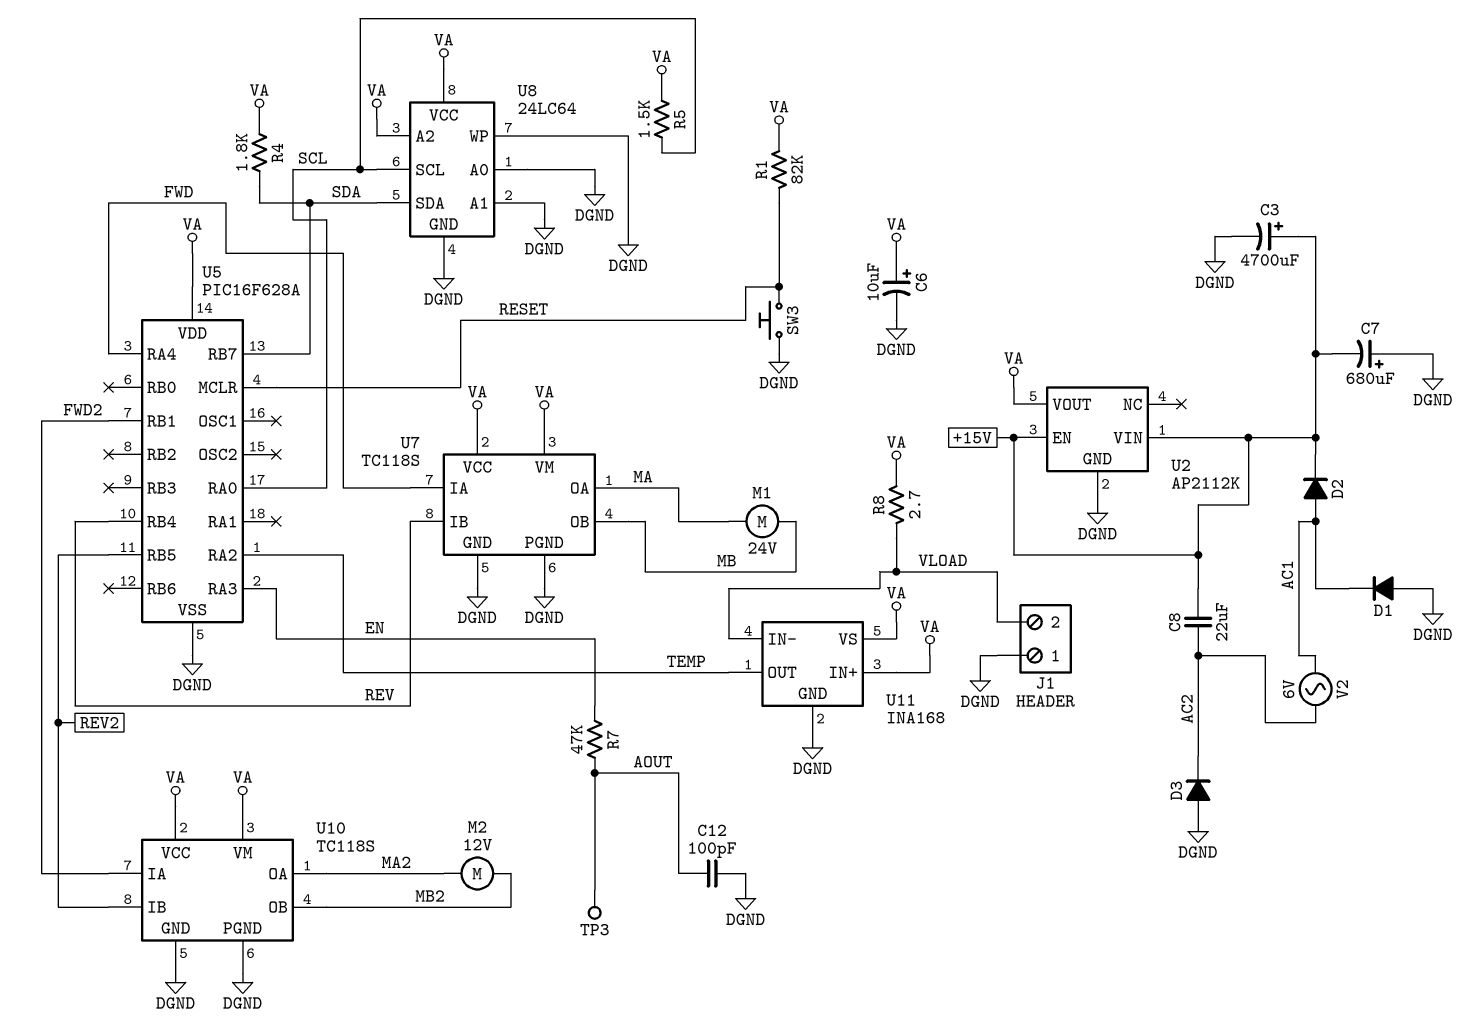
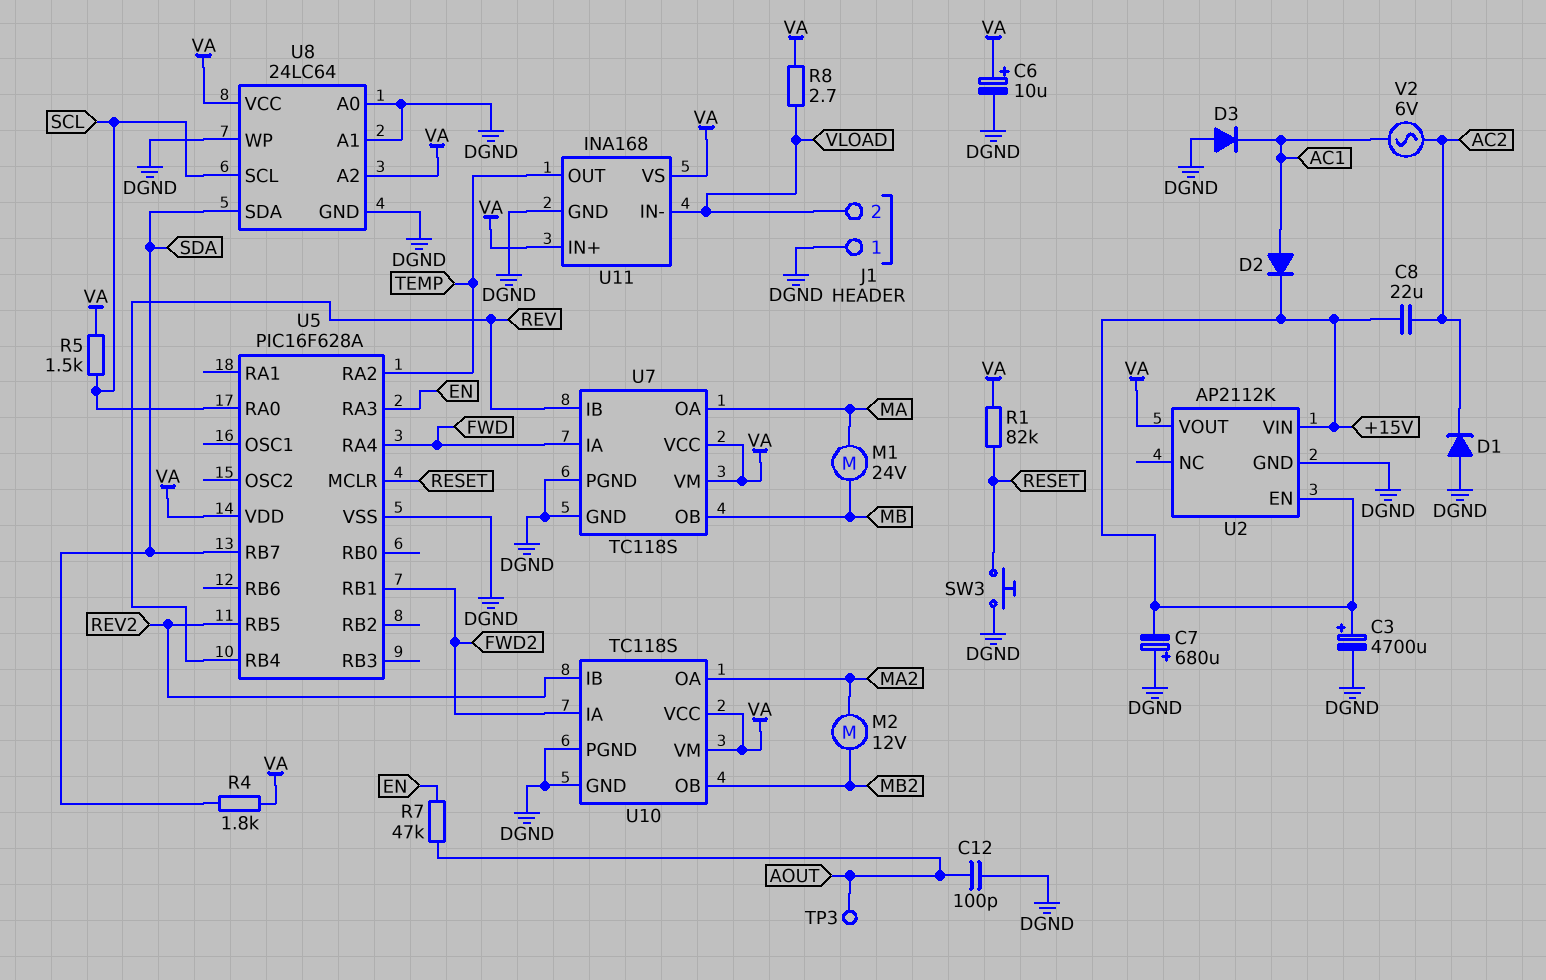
D1: diode (A DGND, K AC1) -> diode (A DGND, K AC2)
D3: diode (A DGND, K AC2) -> diode (A DGND, K AC1)

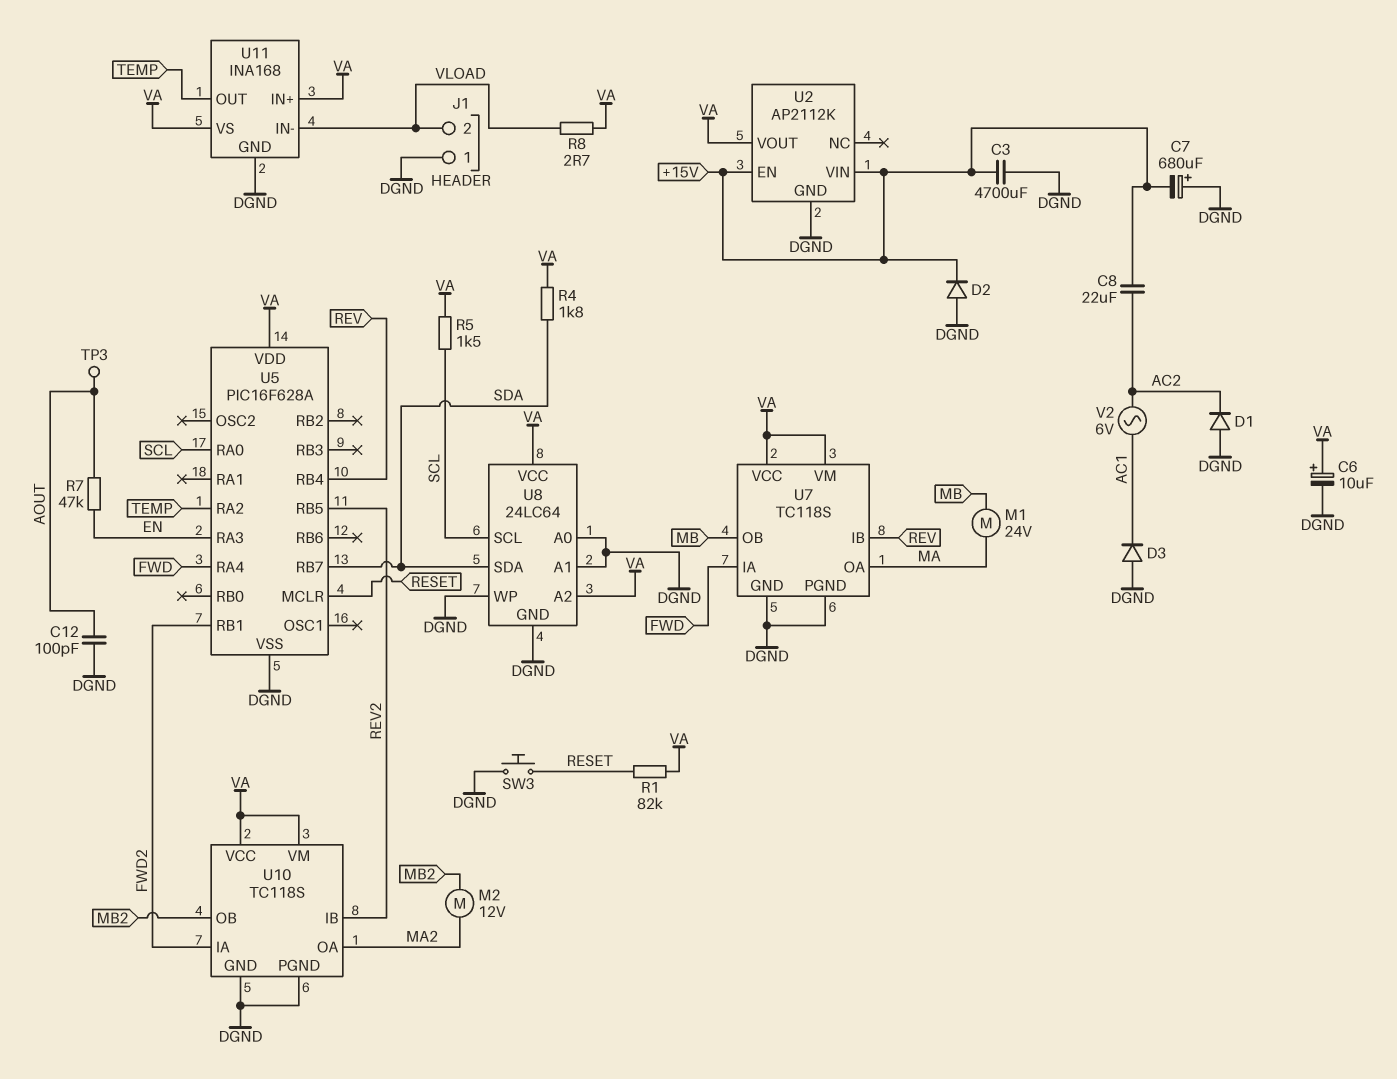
C3: 4700uF (plus +15V, minus DGND) -> 4700uF (+15V, DGND)
D2: diode (A AC1, K +15V) -> diode (A DGND, K +15V)

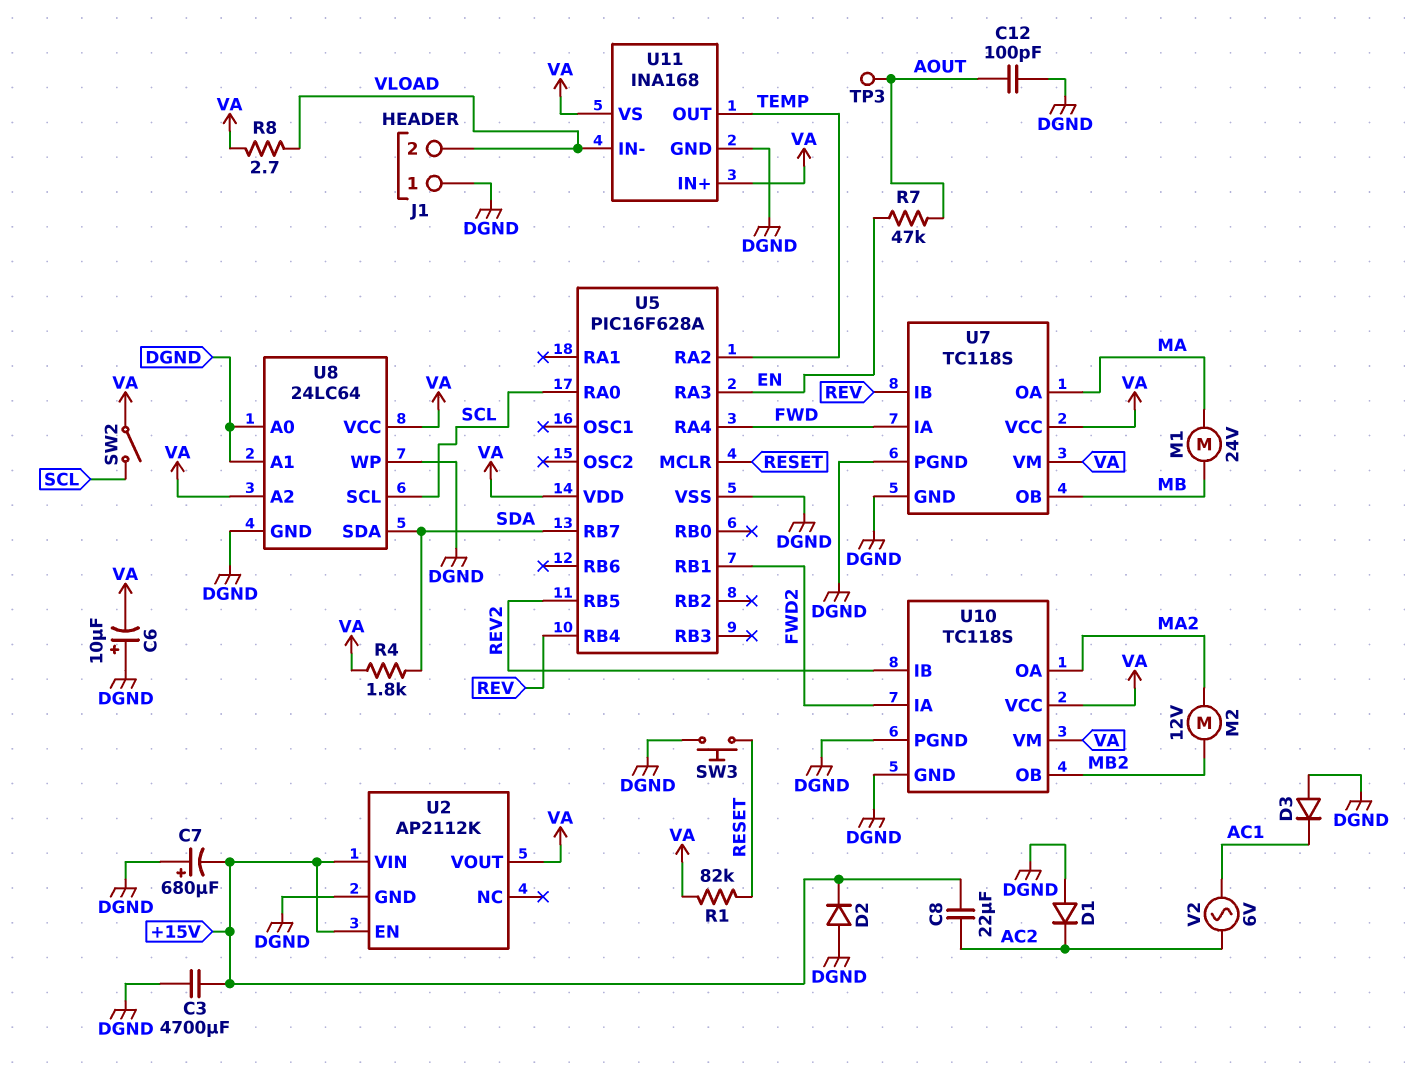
C6: 10uF (plus VA, minus DGND) -> 10uF (plus DGND, minus VA)
R5: 1.5k (SCL, VA) -> none
SW2: none -> switch (SCL, VA)

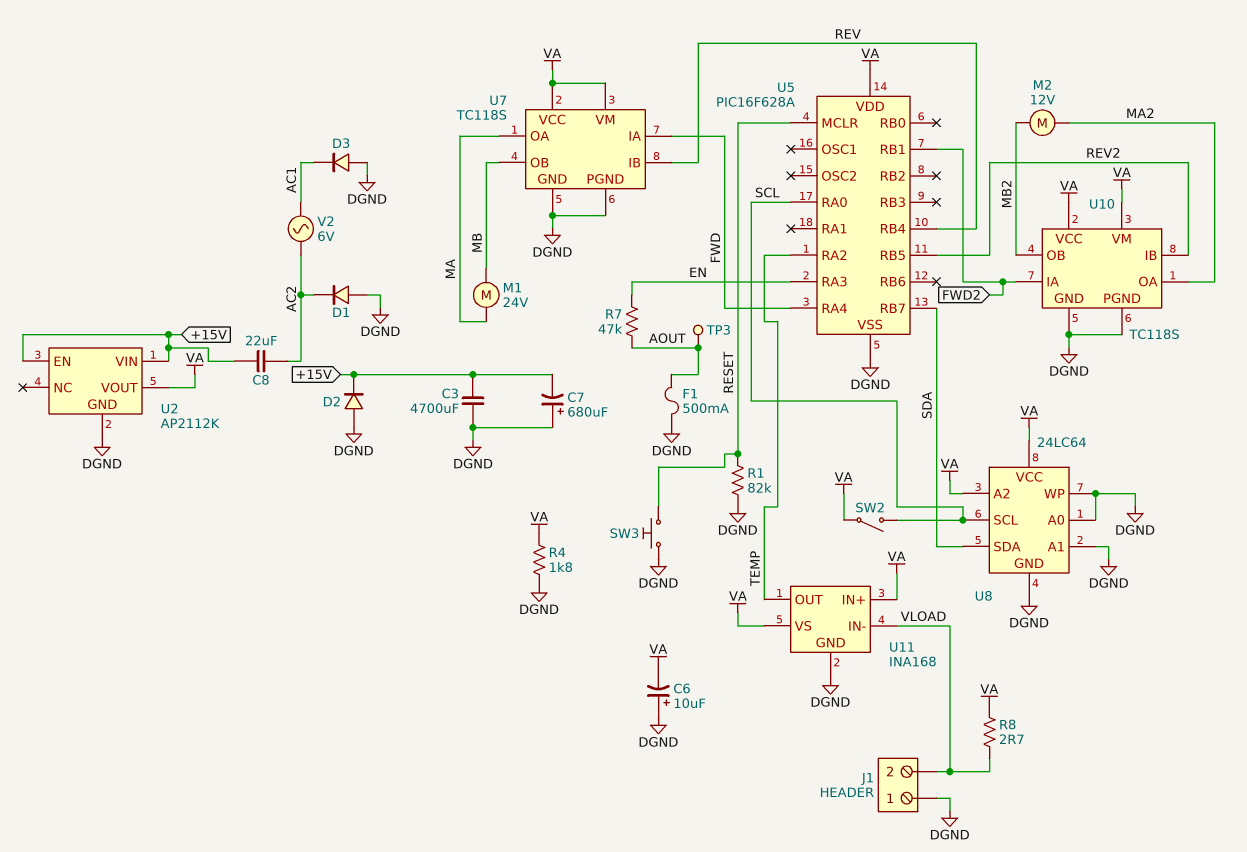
C12: 100pF (AOUT, DGND) -> none
F1: none -> 500mA (AOUT, DGND)
R1: 82k (RESET, VA) -> 82k (DGND, RESET)
R4: 1.8k (SDA, VA) -> 1.8k (DGND, VA)

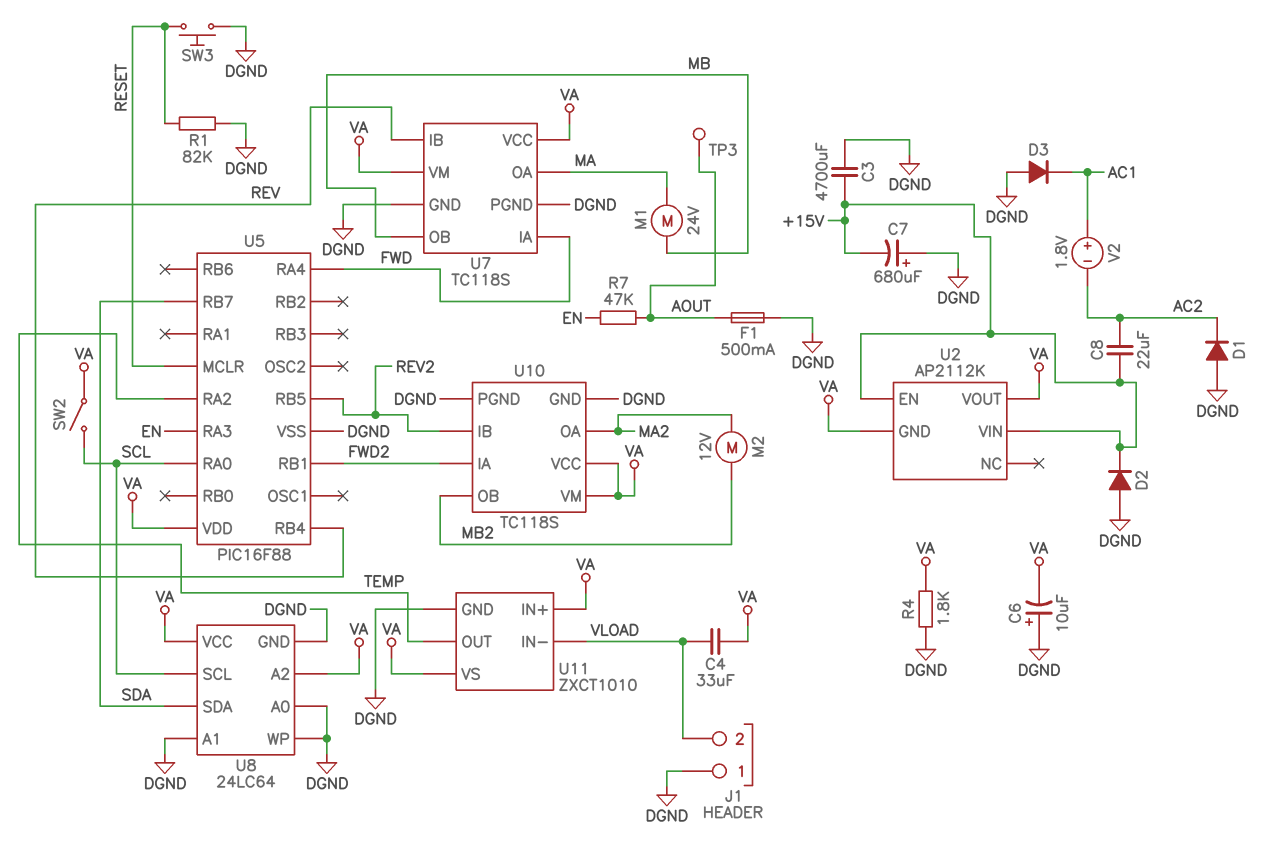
C4: none -> 33uF (VA, VLOAD)
R8: 2.7 (VA, VLOAD) -> none
U2 pin GND: DGND -> VA
U5: PIC16F628A -> PIC16F88
U11: INA168 -> ZXCT1010
V2: AC 6V (AC1, AC2) -> 1.8V (plus AC1, minus AC2)

